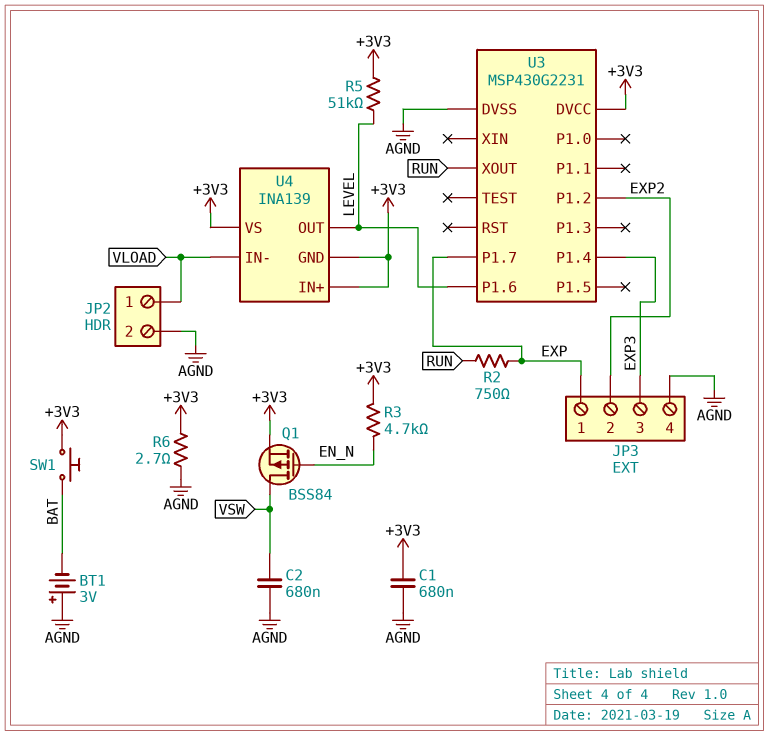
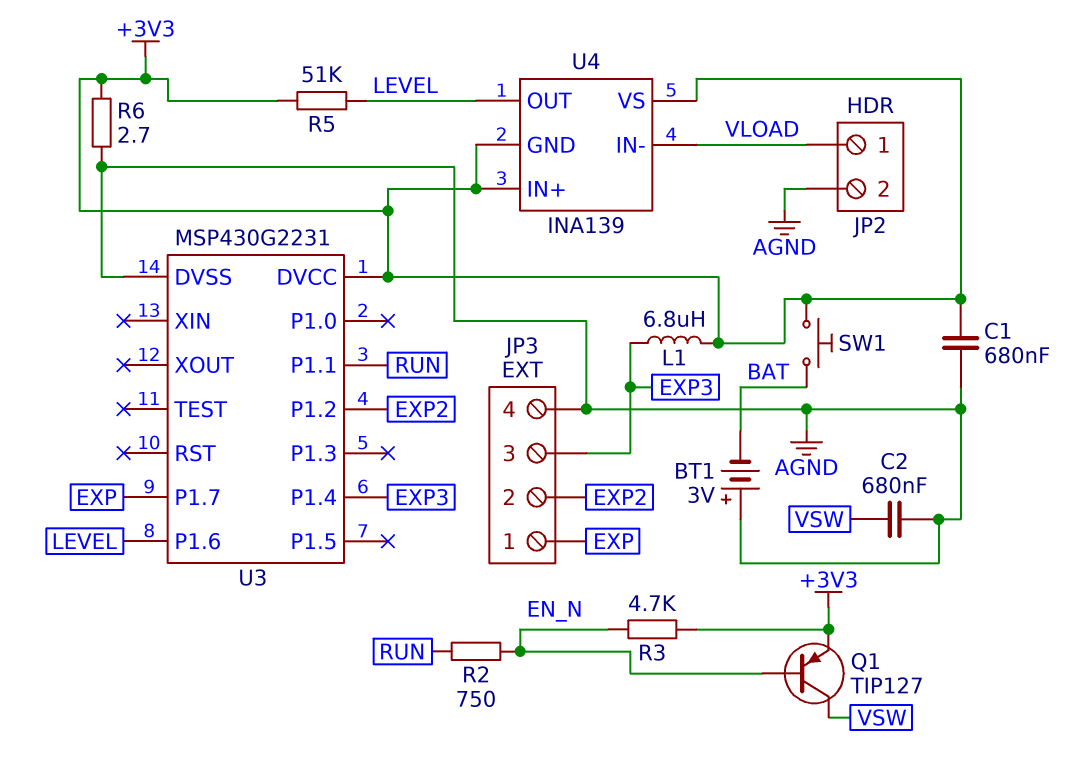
L1: none -> 6.8uH (+3V3, EXP3)
Q1: PMOS BSS84 (G EN_N, D VSW, S +3V3) -> PNP TIP127 (B EN_N, C VSW, E +3V3)
R2: 750 (EXP, RUN) -> 750 (EN_N, RUN)
U3 pin P1.1: none -> RUN
U3 pin XOUT: RUN -> none

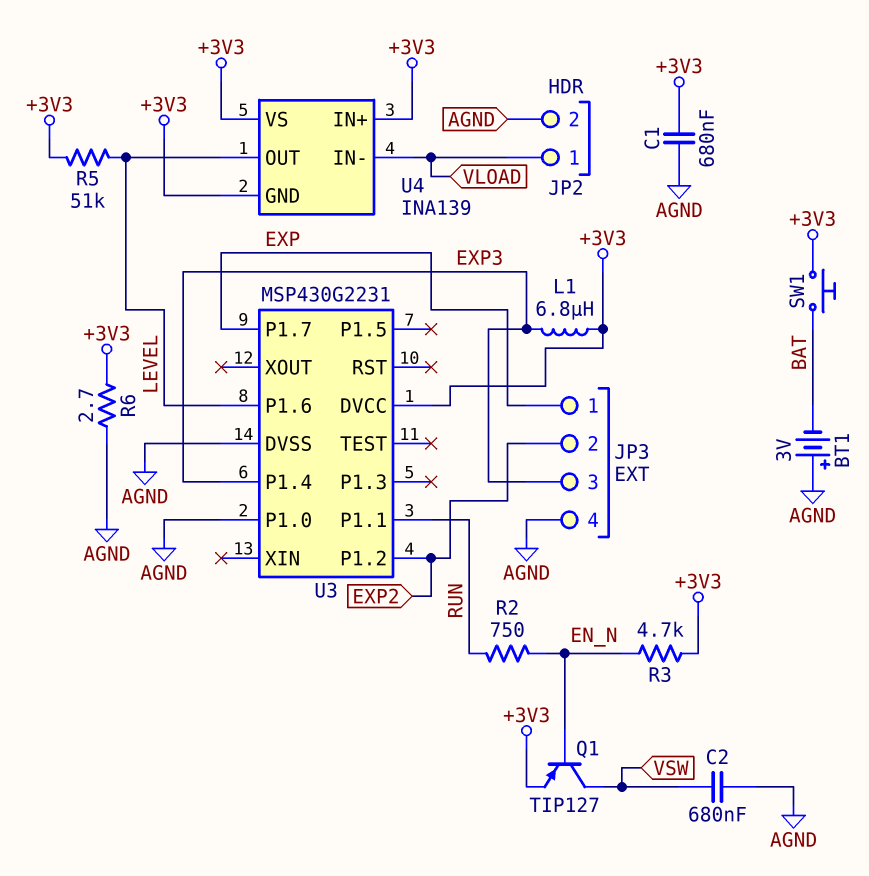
U3 pin P1.0: none -> AGND

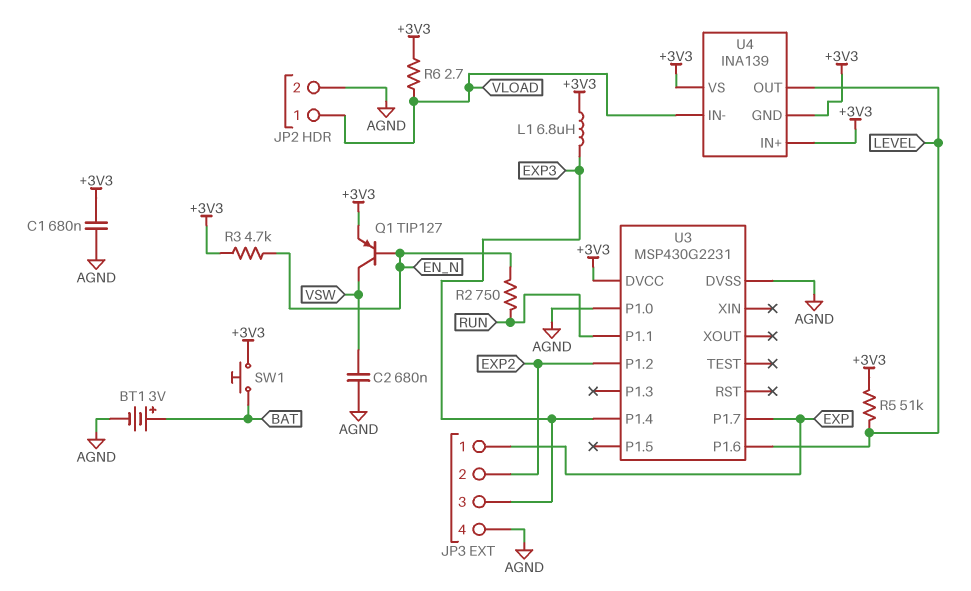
BT1: 3V (plus AGND, minus BAT) -> 3V (plus BAT, minus AGND)
R6: 2.7 (+3V3, AGND) -> 2.7 (+3V3, VLOAD)

